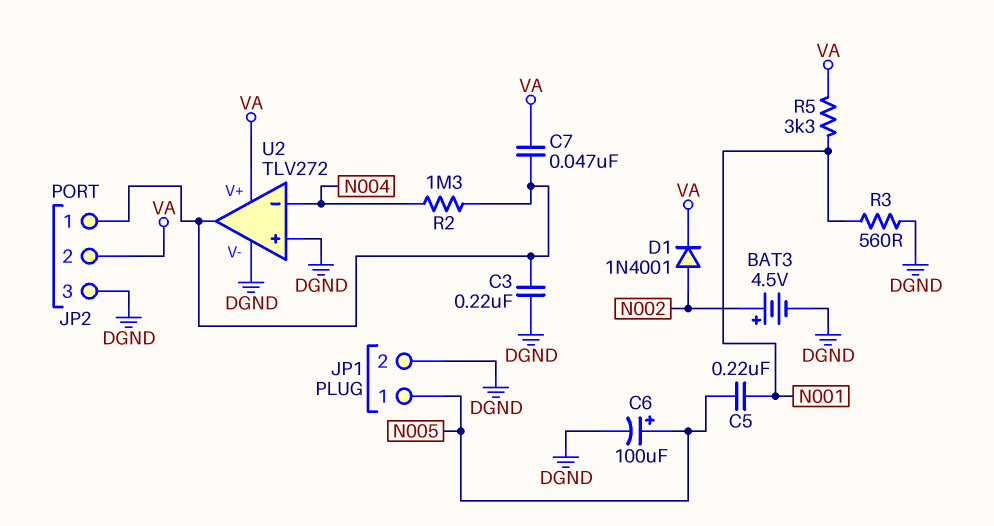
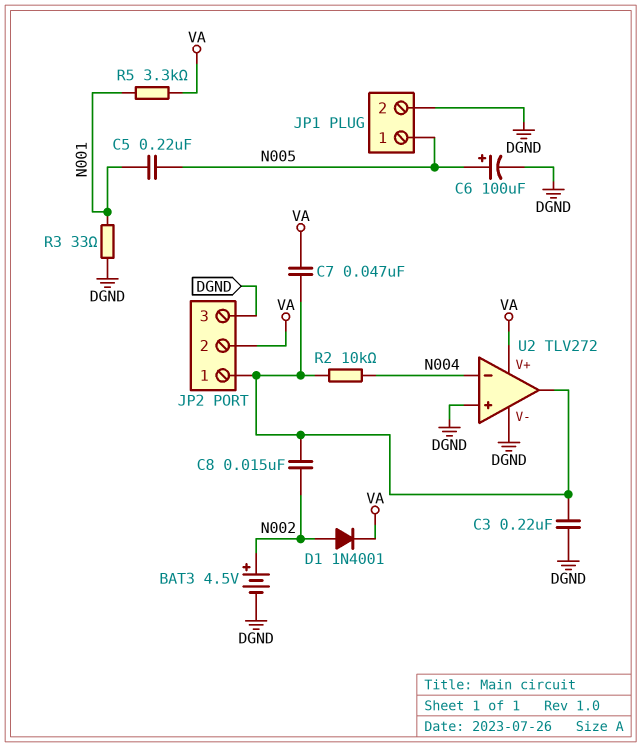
C8: none -> 15nF (JP2/1, N002)
R2: 1.3M (JP2/1, N004) -> 10k (JP2/1, N004)
R3: 560 (DGND, N001) -> 33 (DGND, N001)

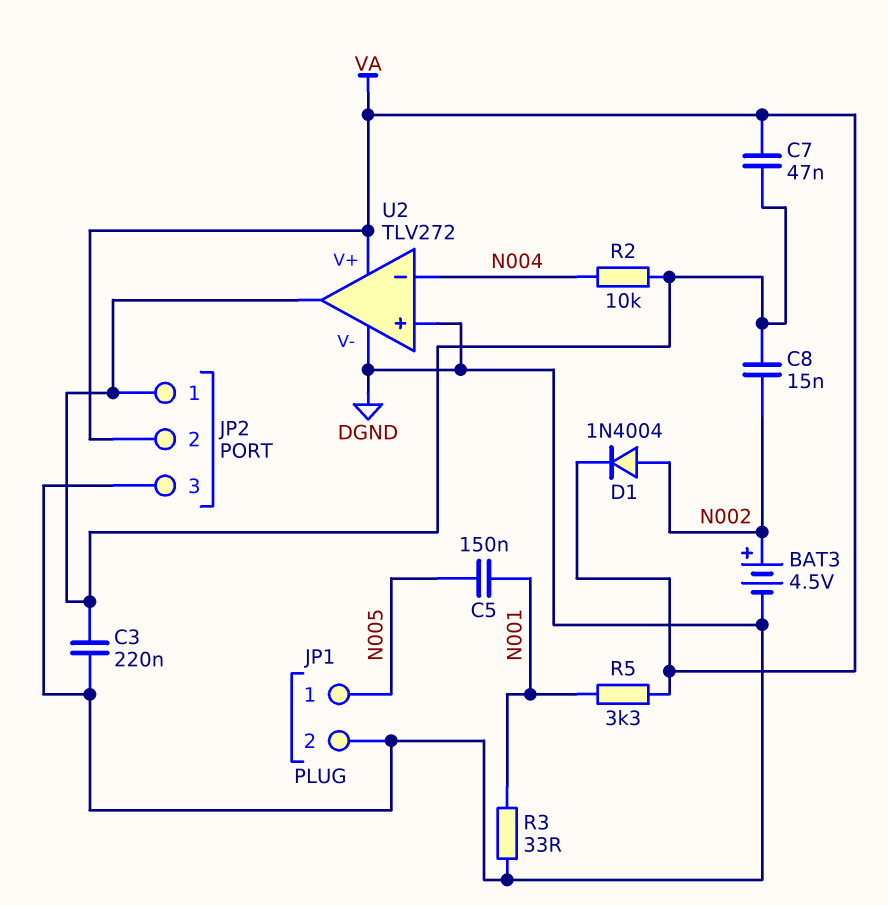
C5: 220nF (N001, N005) -> 150nF (N001, N005)
C6: 100uF (plus N005, minus DGND) -> none
D1: diode 1N4001 (A N002, K VA) -> diode 1N4004 (A N002, K VA)

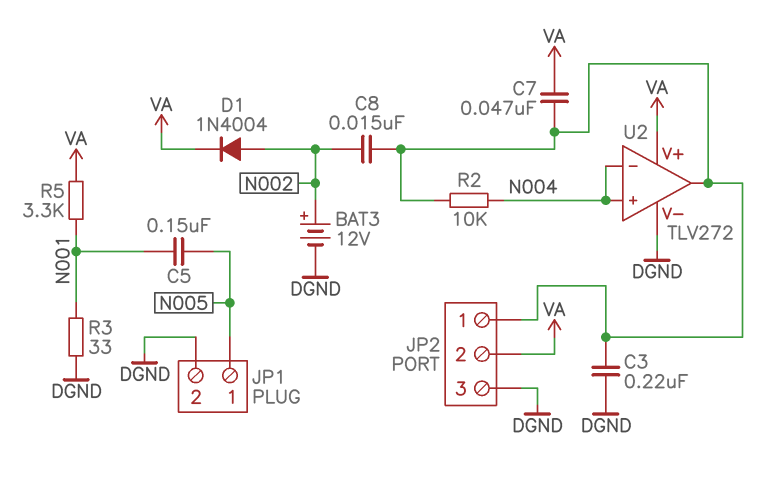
BAT3: 4.5V (plus N002, minus DGND) -> 12V (plus N002, minus DGND)
U2 pin in+: DGND -> N004

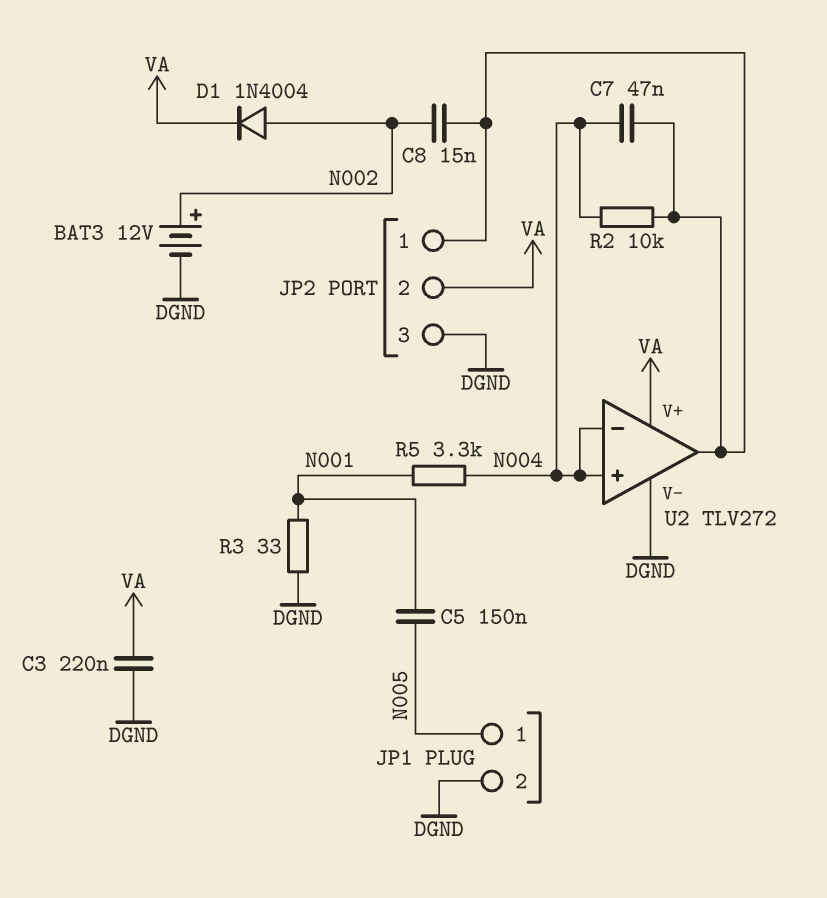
C3: 220nF (DGND, JP2/1) -> 220nF (DGND, VA)
C7: 47nF (JP2/1, VA) -> 47nF (JP2/1, N004)
R5: 3.3k (N001, VA) -> 3.3k (N001, N004)

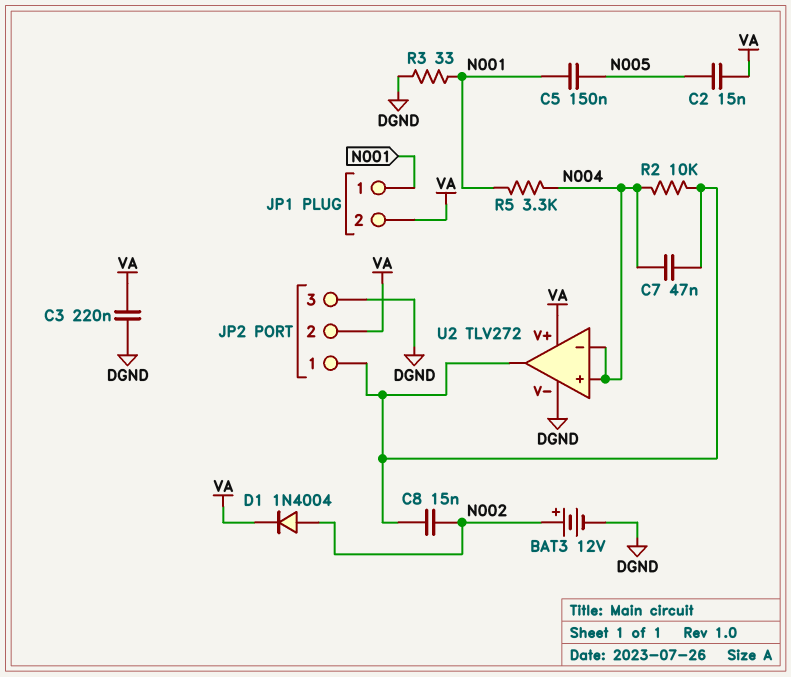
C2: none -> 15nF (N005, VA)
JP1 pin 1: N005 -> N001
JP1 pin 2: DGND -> VA

